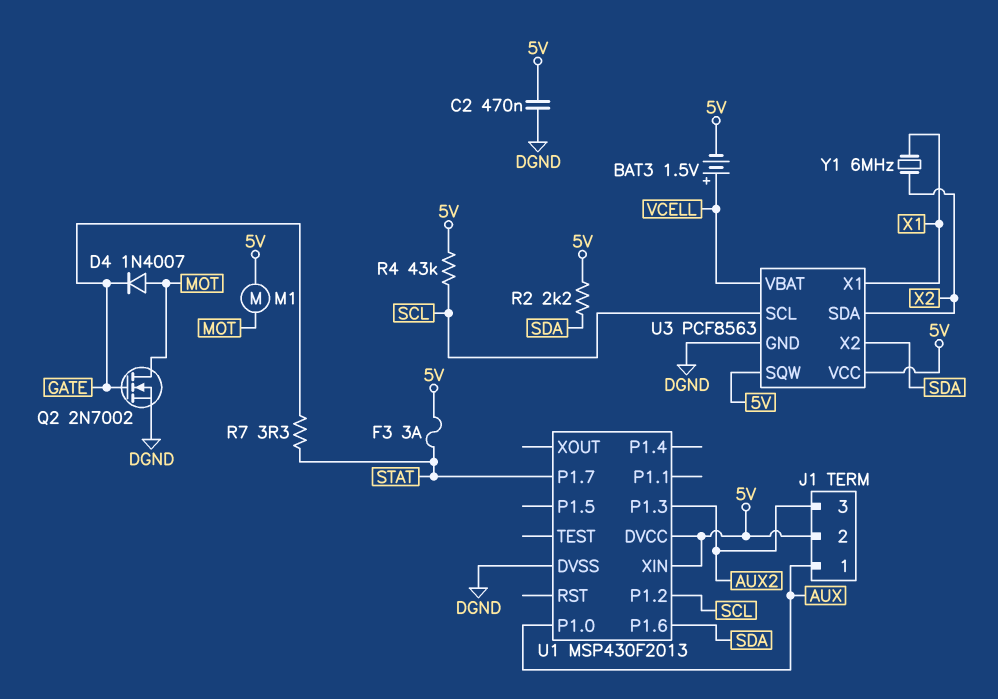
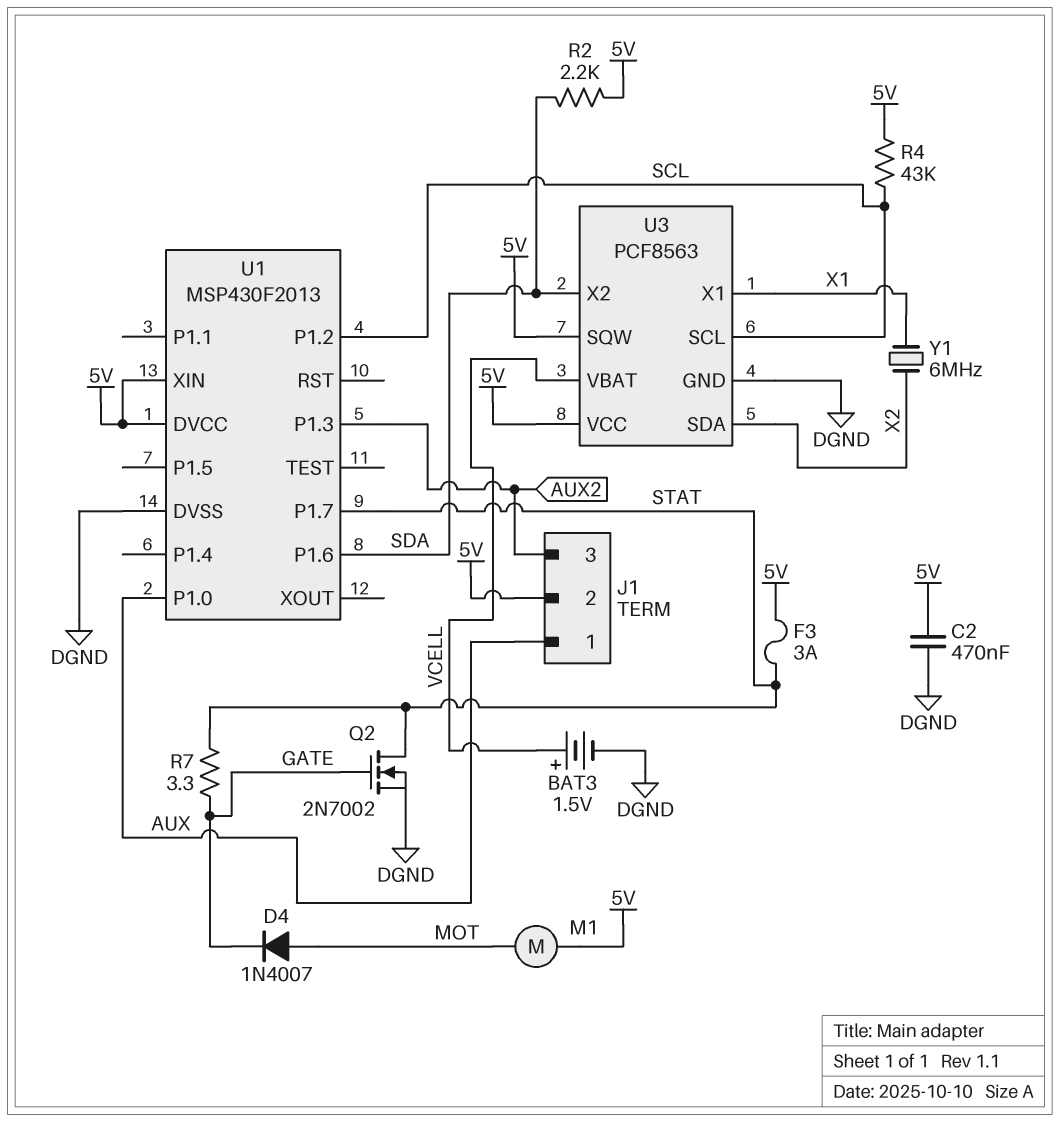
BAT3: 1.5V (plus VCELL, minus 5V) -> 1.5V (plus VCELL, minus DGND)
Q2: NMOS 2N7002 (G GATE, D MOT, S DGND) -> NMOS 2N7002 (G GATE, D STAT, S DGND)

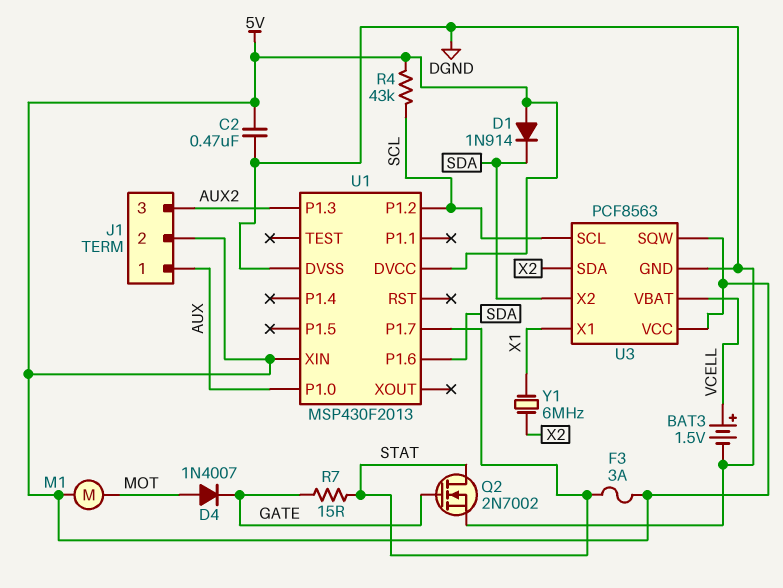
D1: none -> diode 1N914 (A 5V, K SDA)
R2: 2.2k (5V, SDA) -> none
R7: 3.3 (GATE, STAT) -> 15 (GATE, STAT)

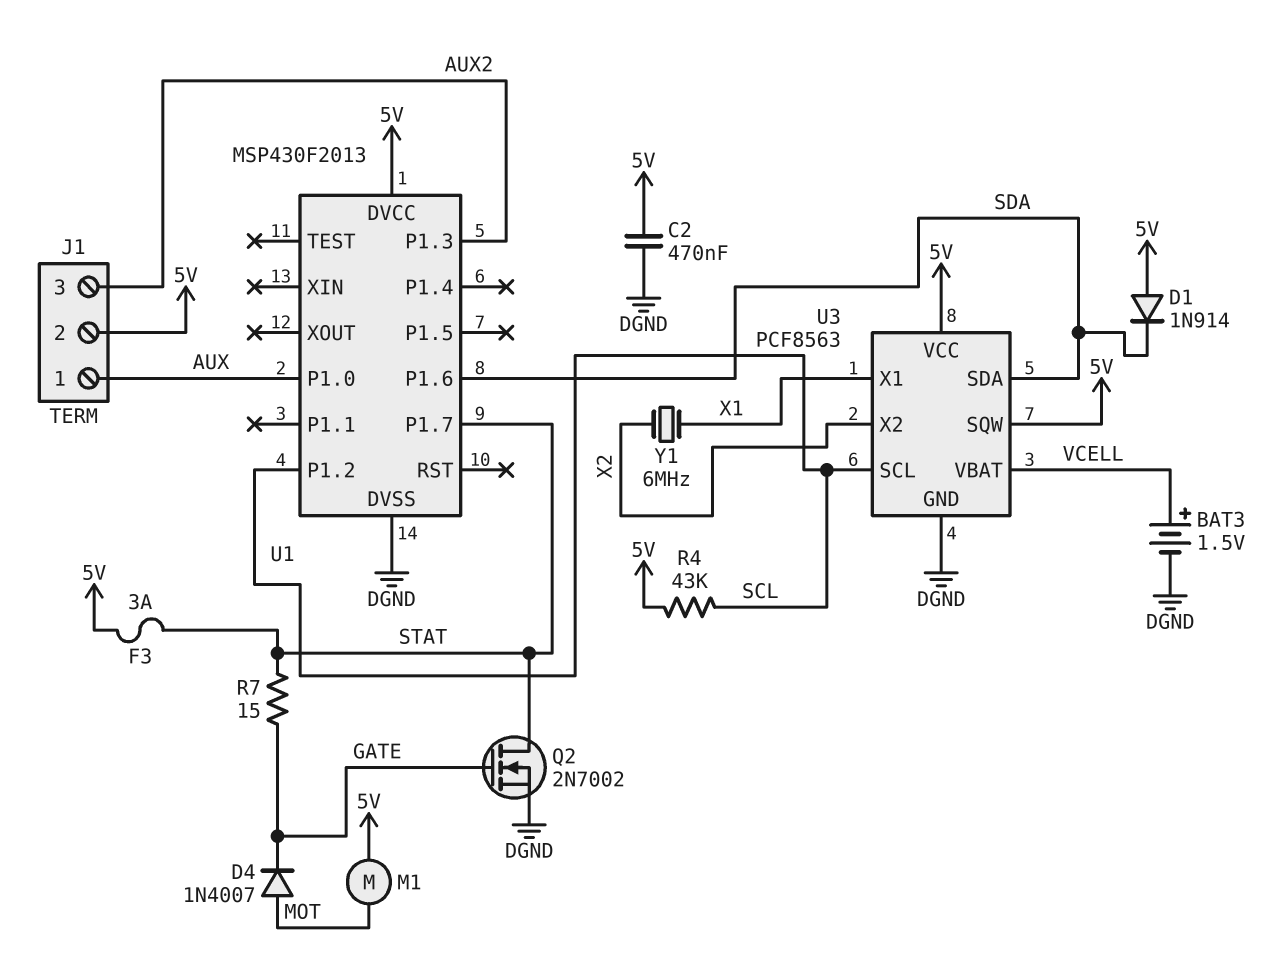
U1 pin XIN: 5V -> none
U3 pin SDA: X2 -> SDA
U3 pin X2: SDA -> X2

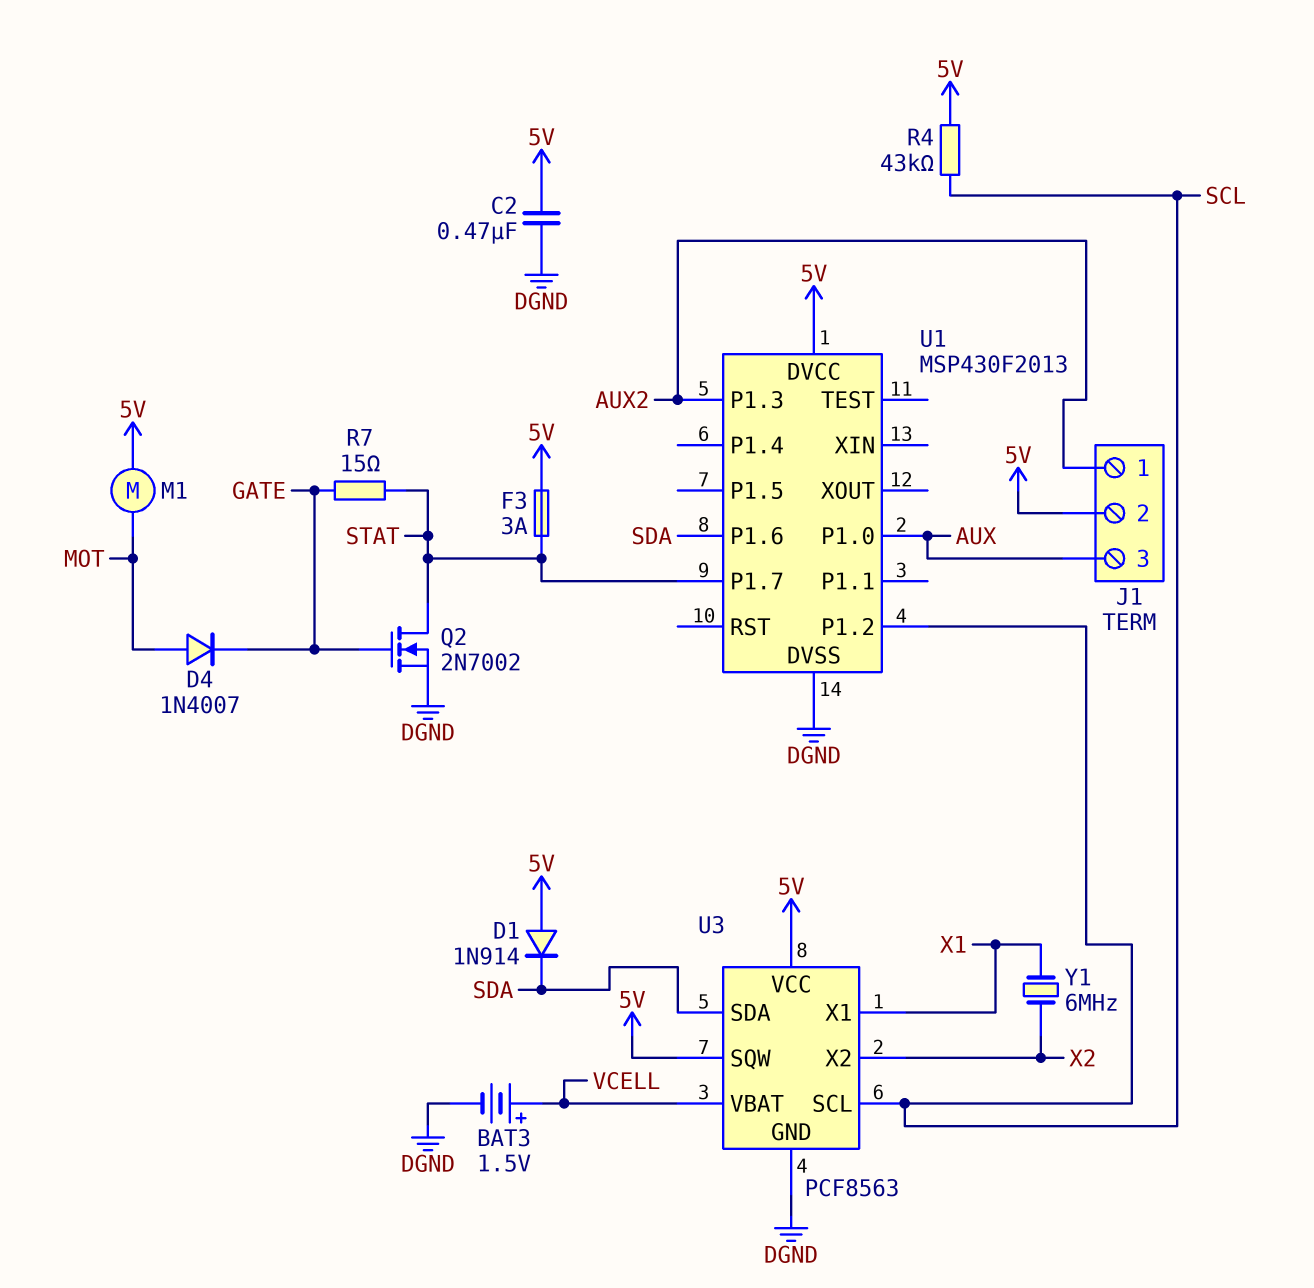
J1 pin 1: AUX -> AUX2
J1 pin 3: AUX2 -> AUX

